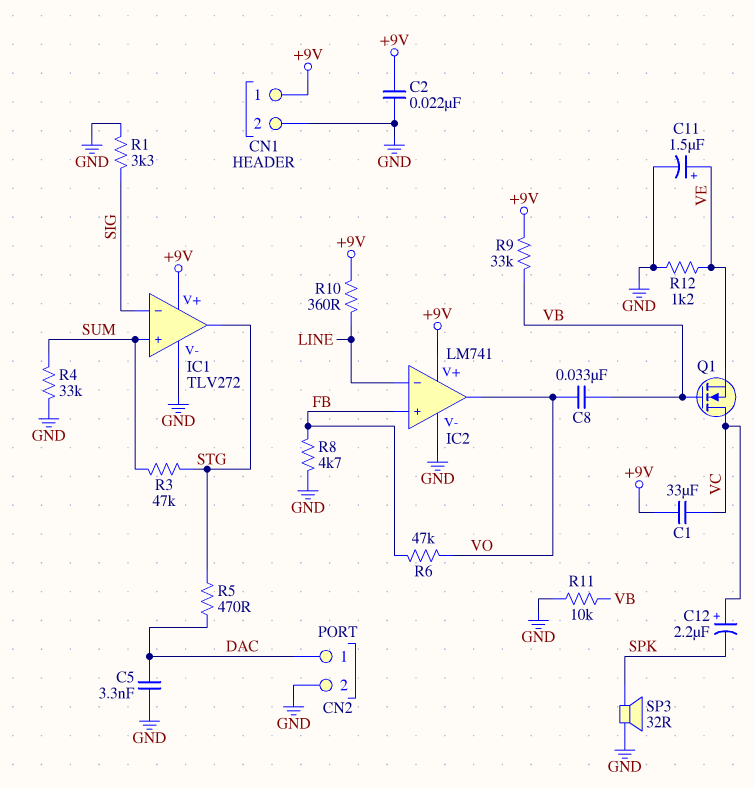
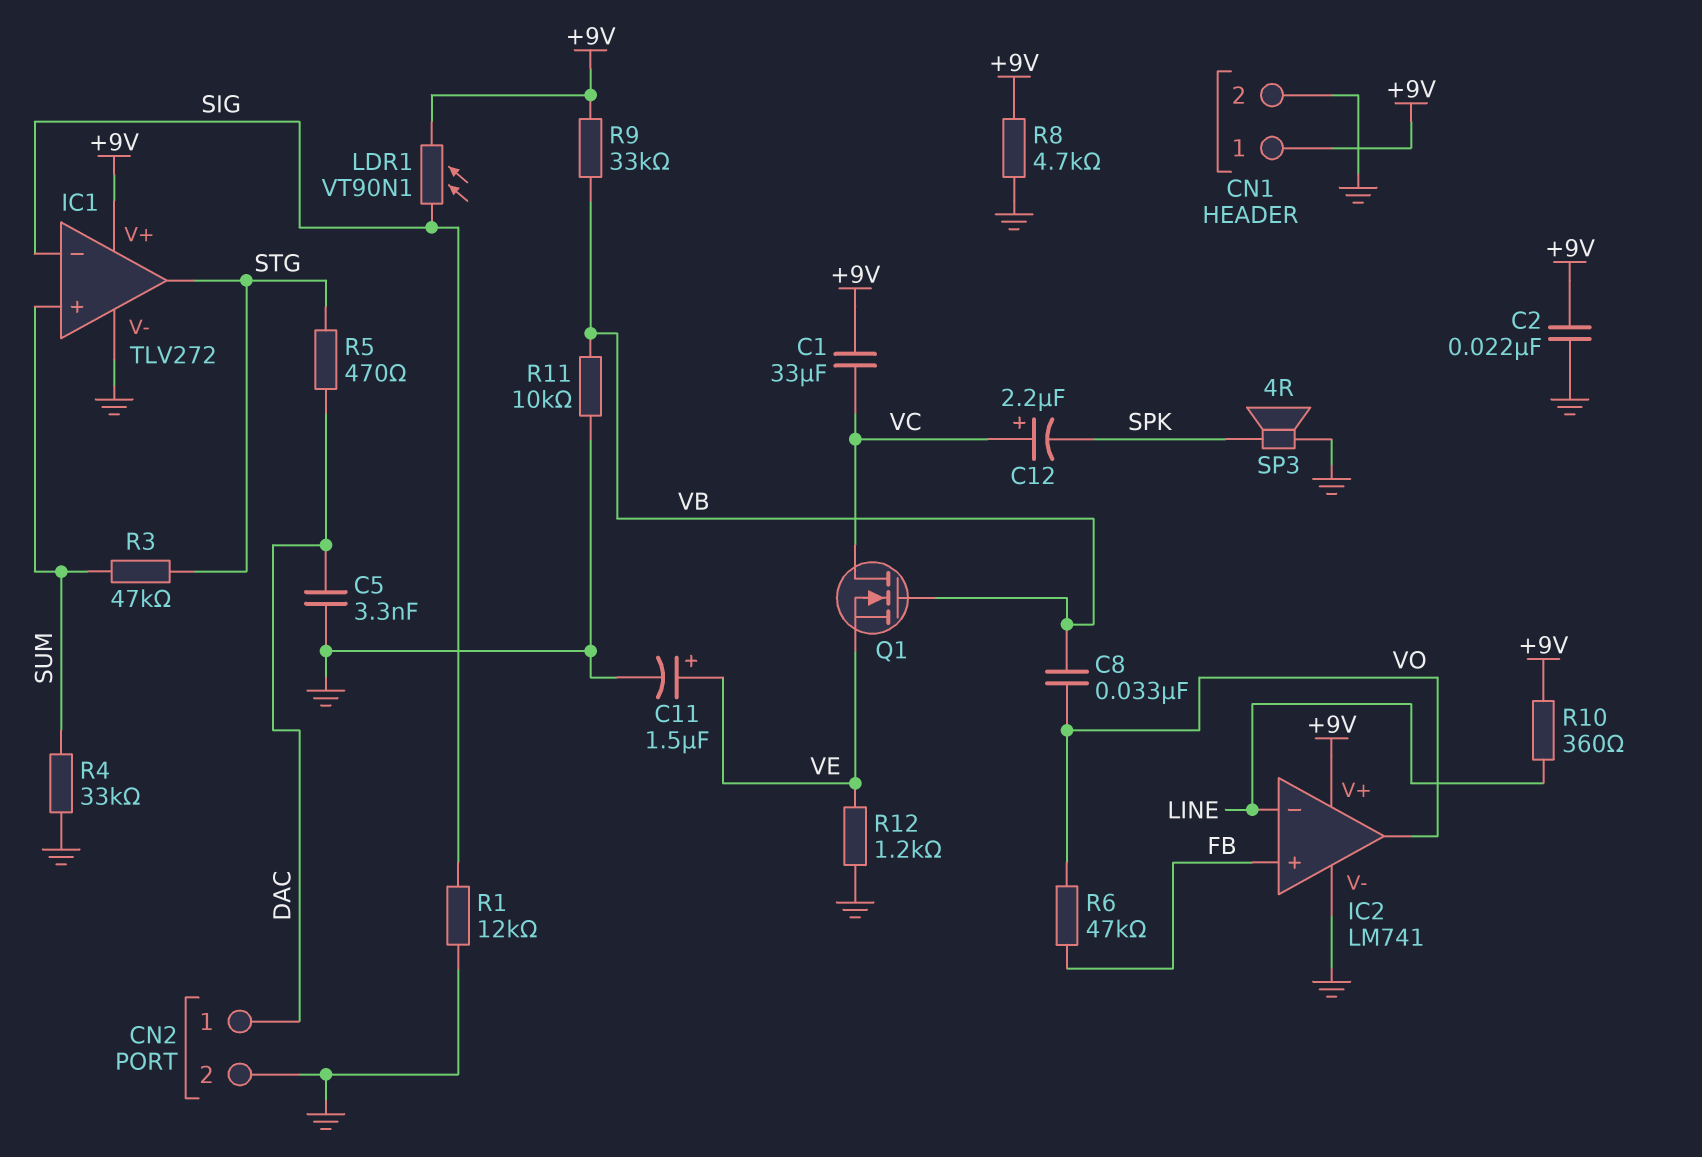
LDR1: none -> VT90N1 (+9V, SIG)
R1: 3.3k (GND, SIG) -> 12k (GND, SIG)
R8: 4.7k (FB, GND) -> 4.7k (+9V, GND)
SP3: speaker 32R (GND, SPK) -> speaker 4R (GND, SPK)

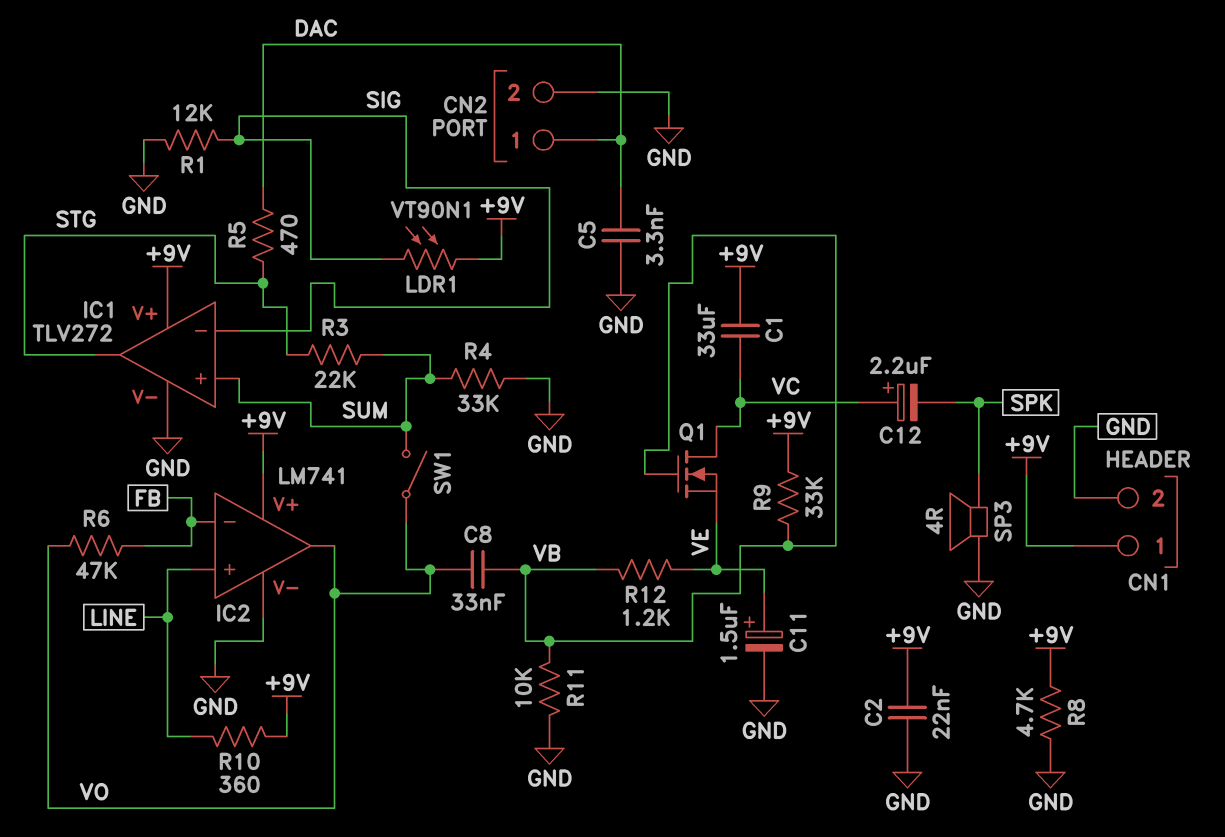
IC2 pin in+: FB -> LINE
IC2 pin in-: LINE -> FB
R3: 47k (STG, SUM) -> 22k (STG, SUM)
R12: 1.2k (GND, VE) -> 1.2k (VB, VE)
SW1: none -> switch (SUM, VO)

